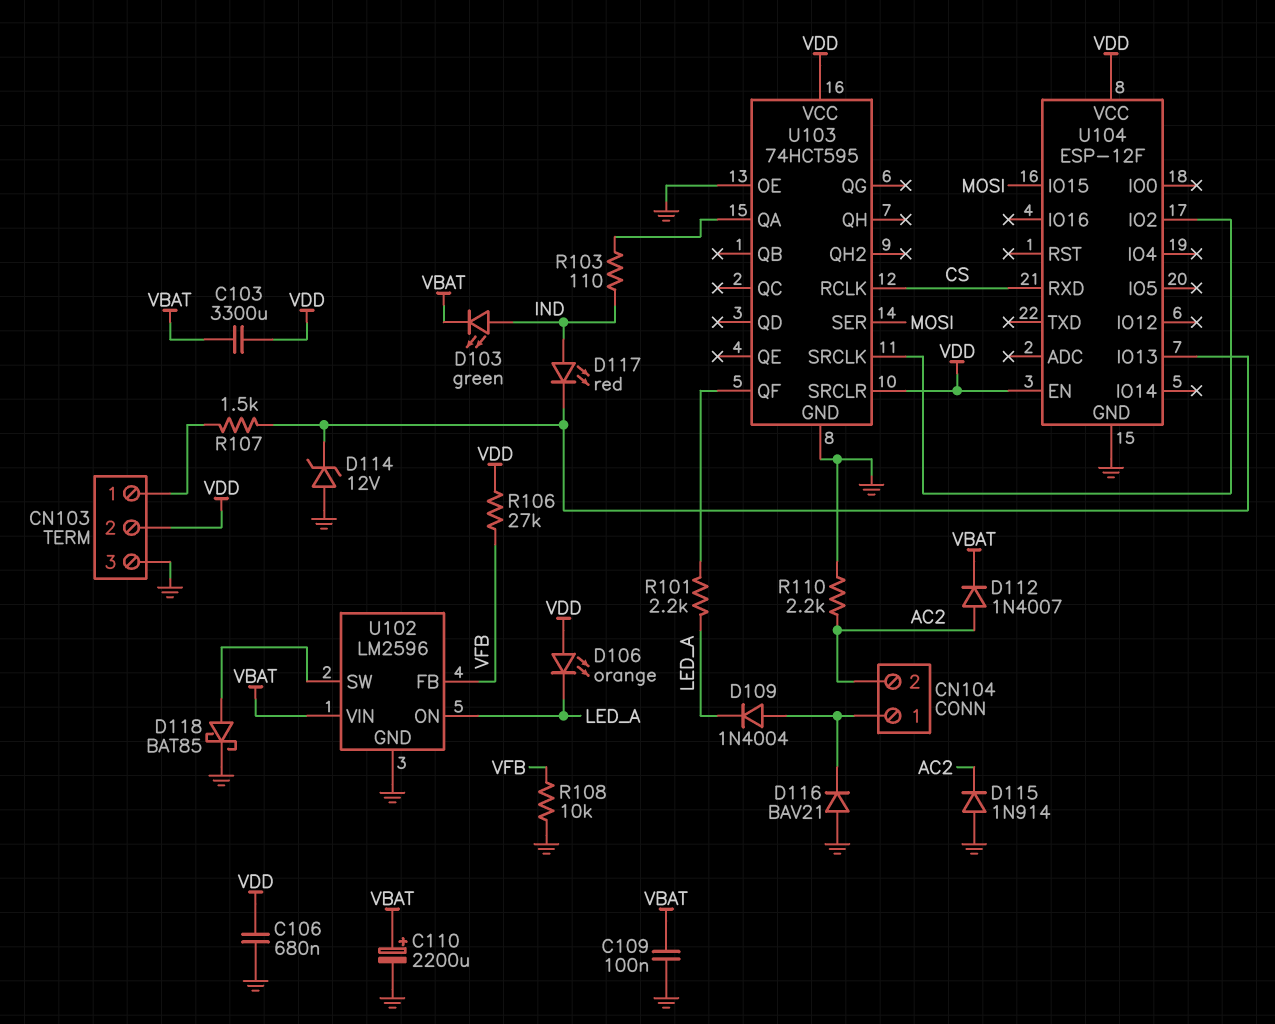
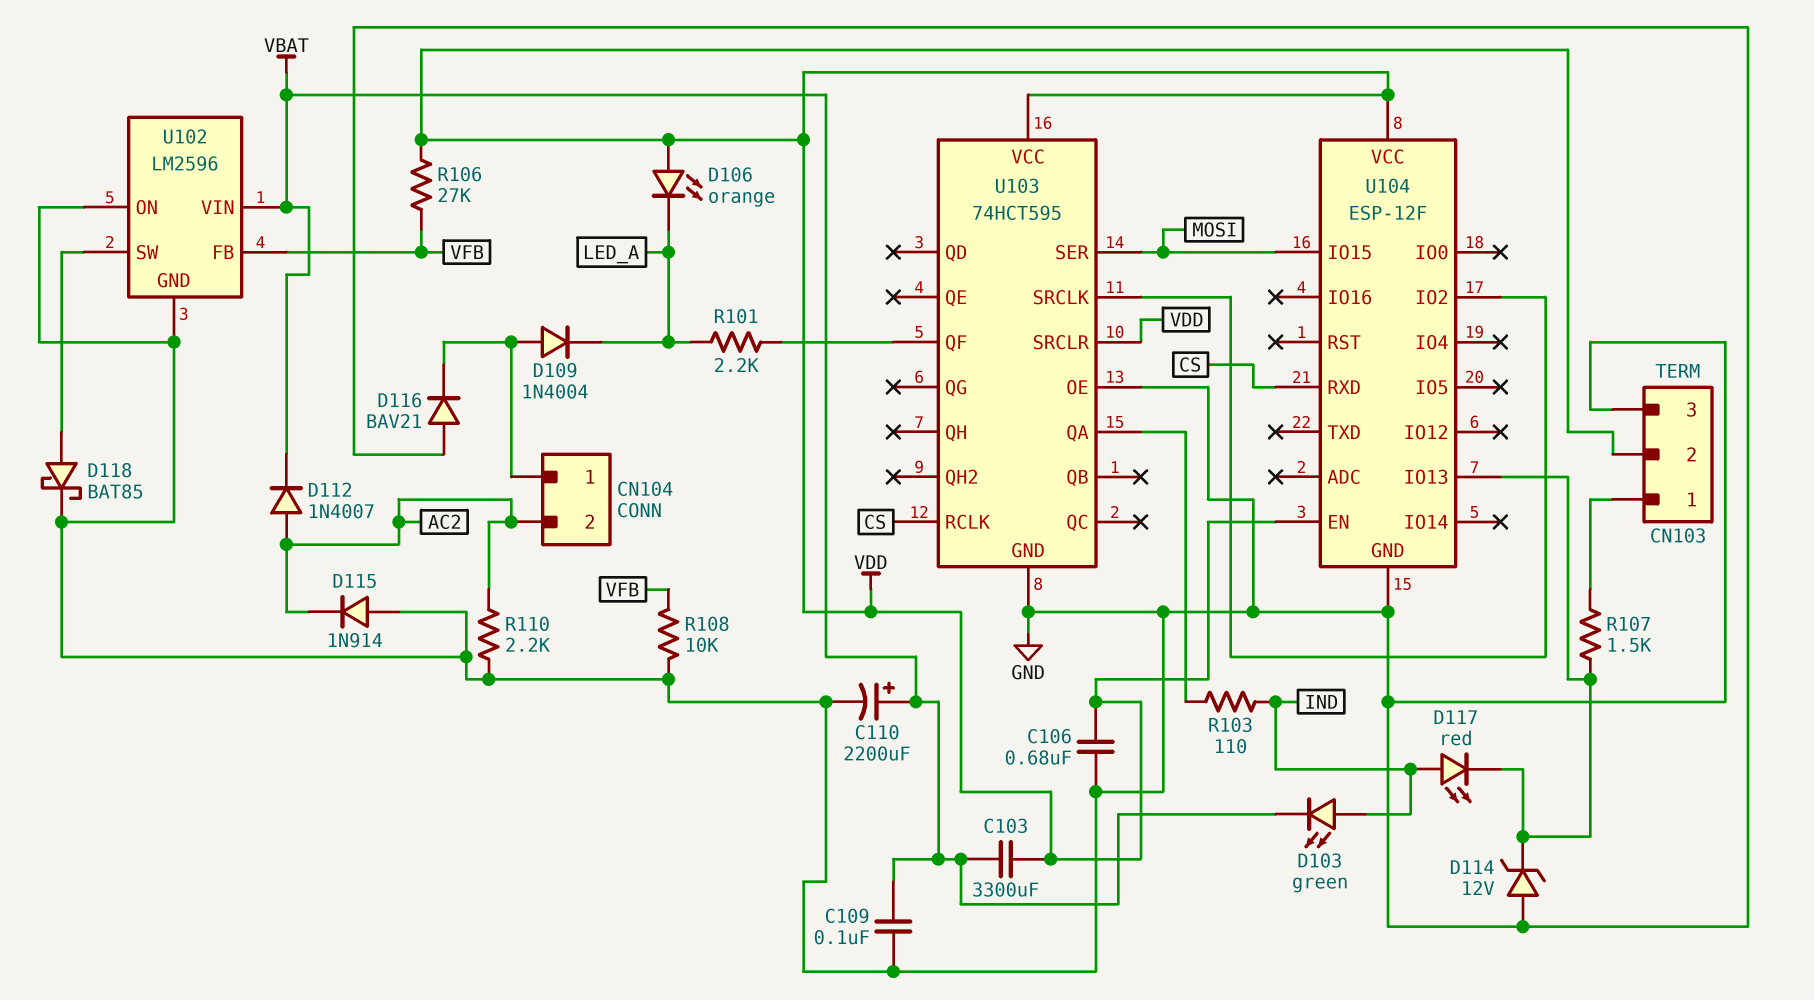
U102 pin ON: LED_A -> GND

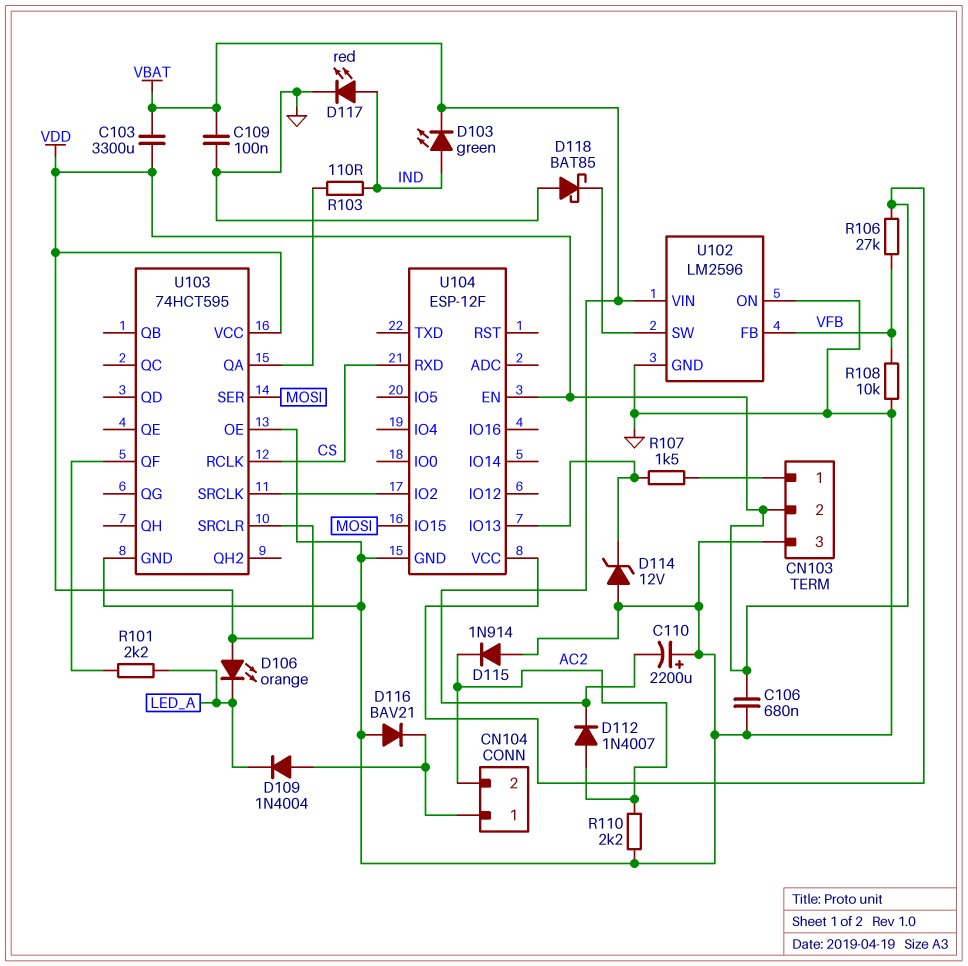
C110: 2200uF (plus VBAT, minus GND) -> 2200uF (plus GND, minus VBAT)
D117: LED red (A IND, K U104/IO13) -> LED red (A IND, K GND)
D118: schottky BAT85 (A U102/SW, K GND) -> schottky BAT85 (A GND, K U102/SW)

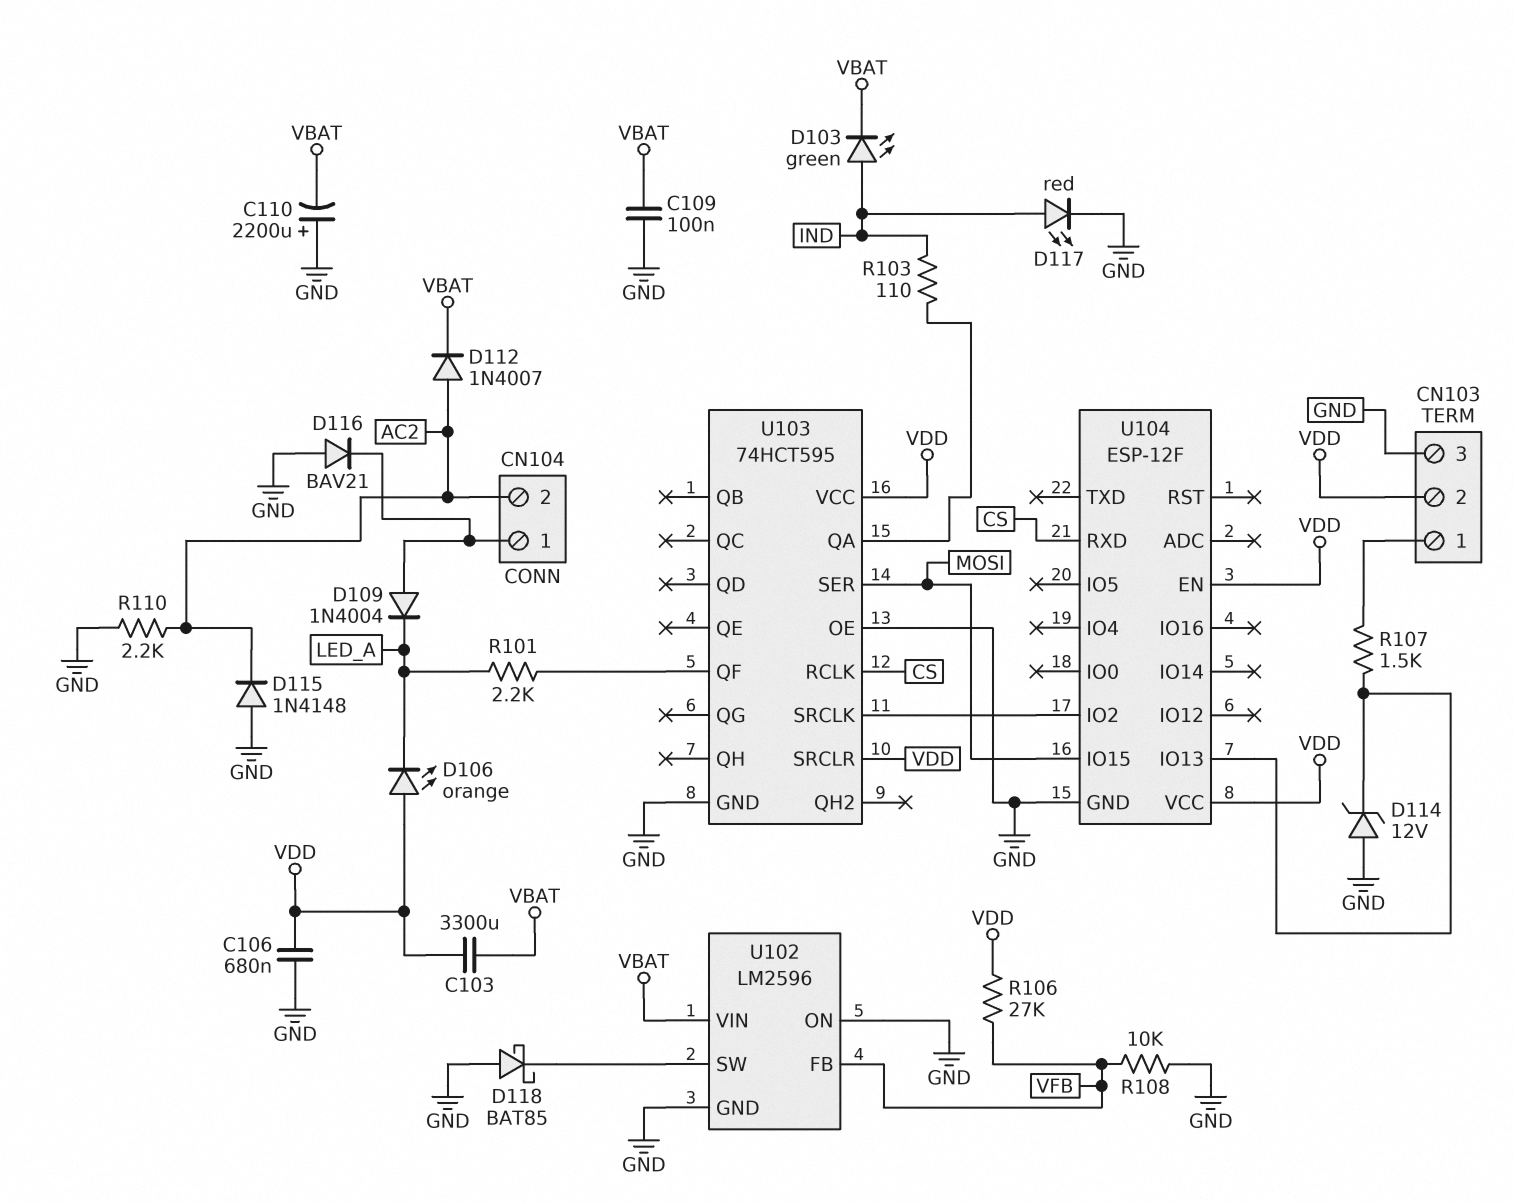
D115: diode 1N914 (A GND, K AC2) -> diode 1N4148 (A GND, K AC2)

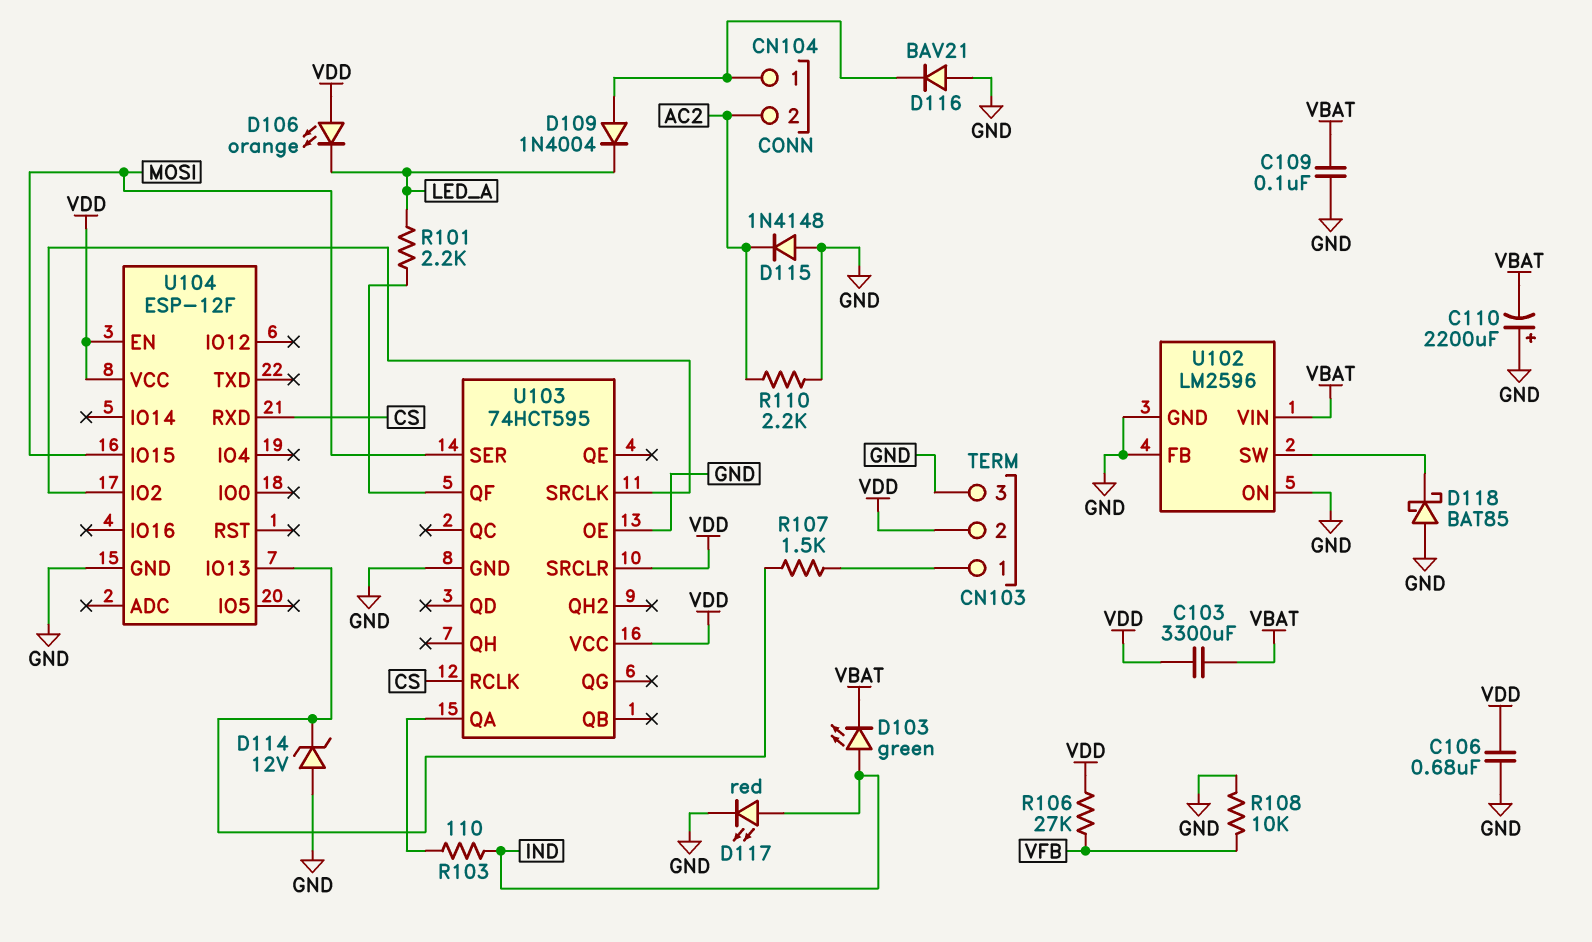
D112: diode 1N4007 (A AC2, K VBAT) -> none
U102 pin FB: VFB -> GND

